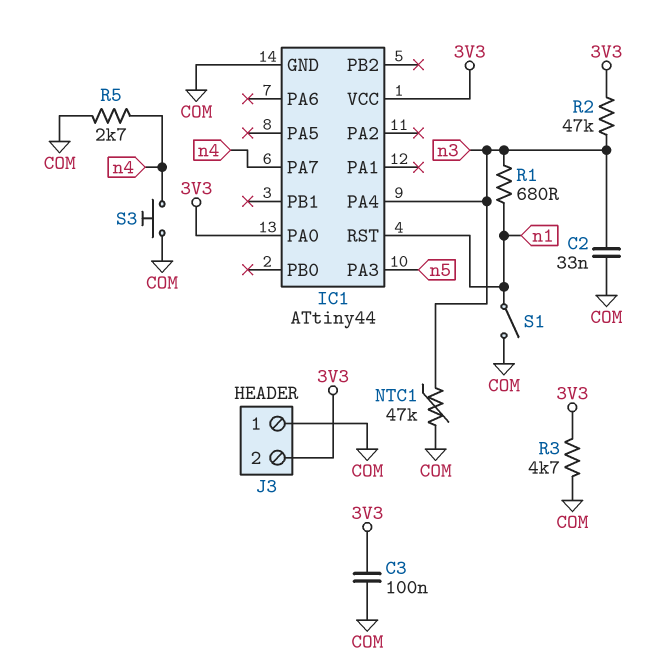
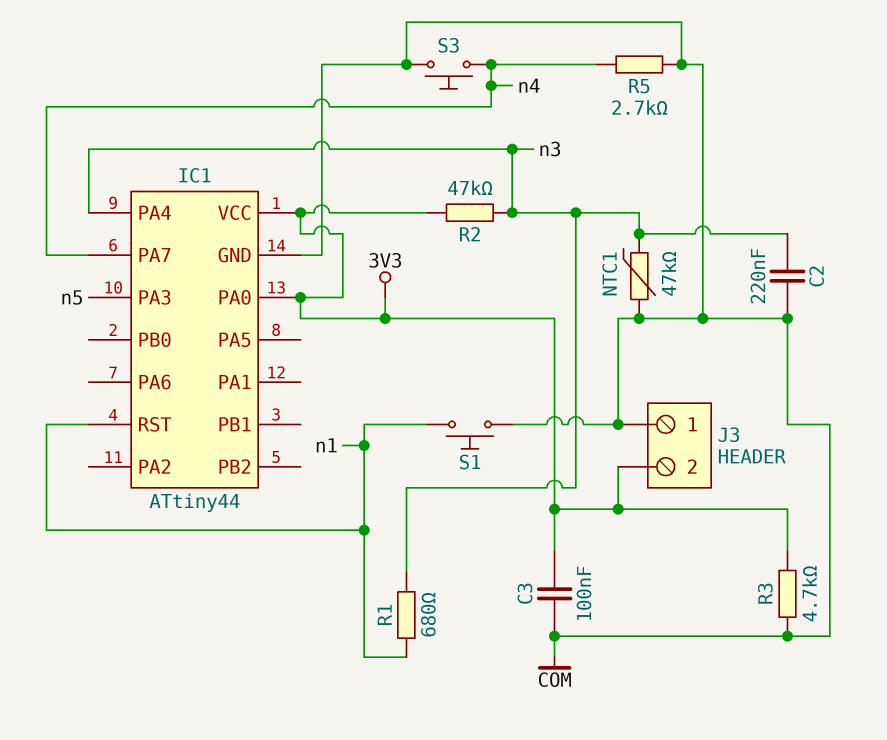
C2: 33nF (COM, n3) -> 220nF (COM, n3)
S1: switch (COM, n1) -> button (COM, n1)

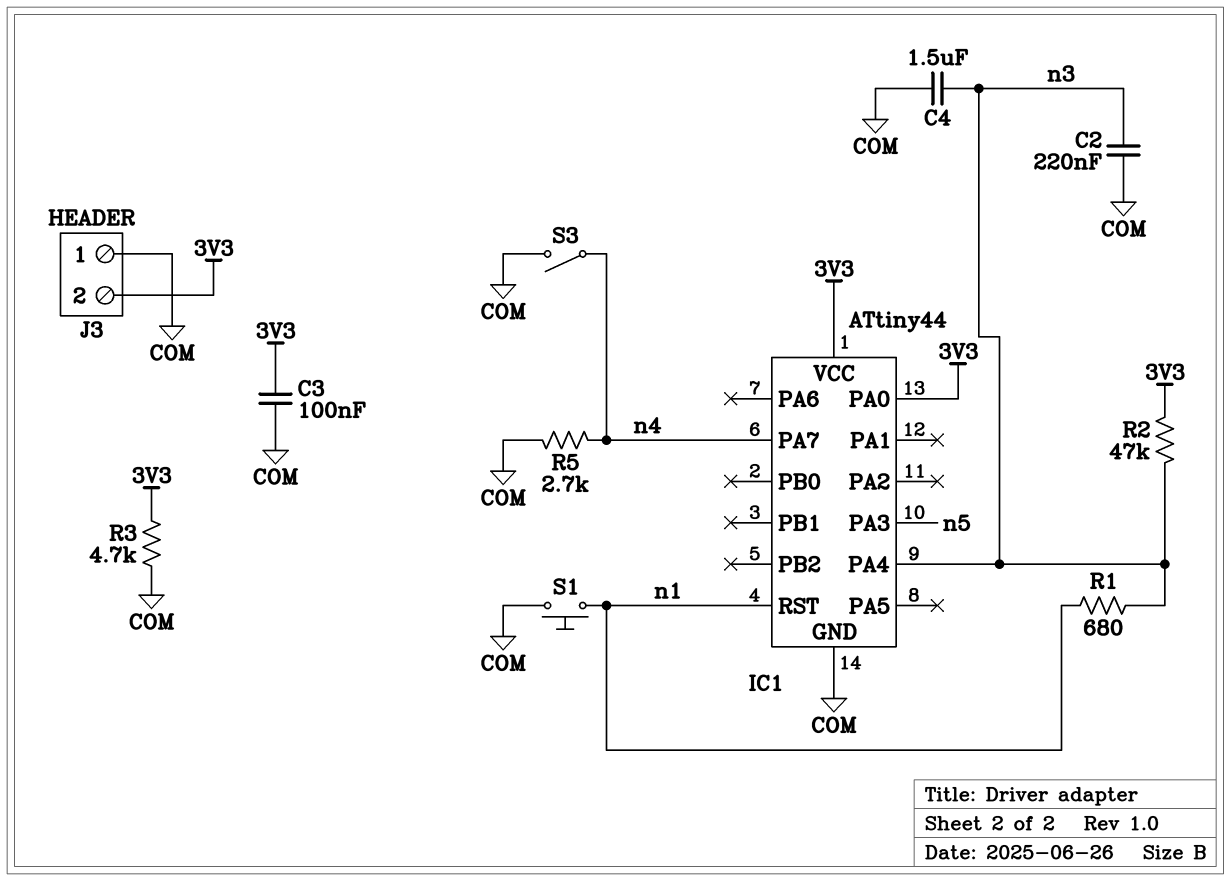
C4: none -> 1.5uF (COM, n3)
NTC1: 47k (COM, n3) -> none
S3: button (COM, n4) -> switch (COM, n4)

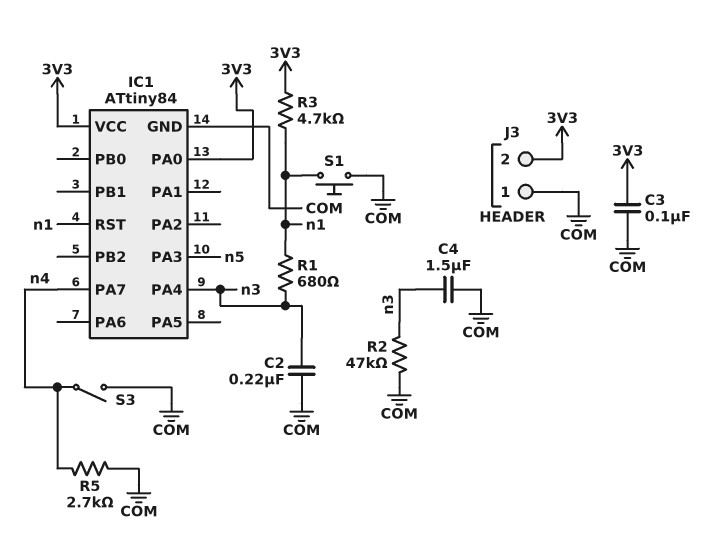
IC1: ATtiny44 -> ATtiny84
R2: 47k (3V3, n3) -> 47k (COM, n3)
R3: 4.7k (3V3, COM) -> 4.7k (3V3, n1)

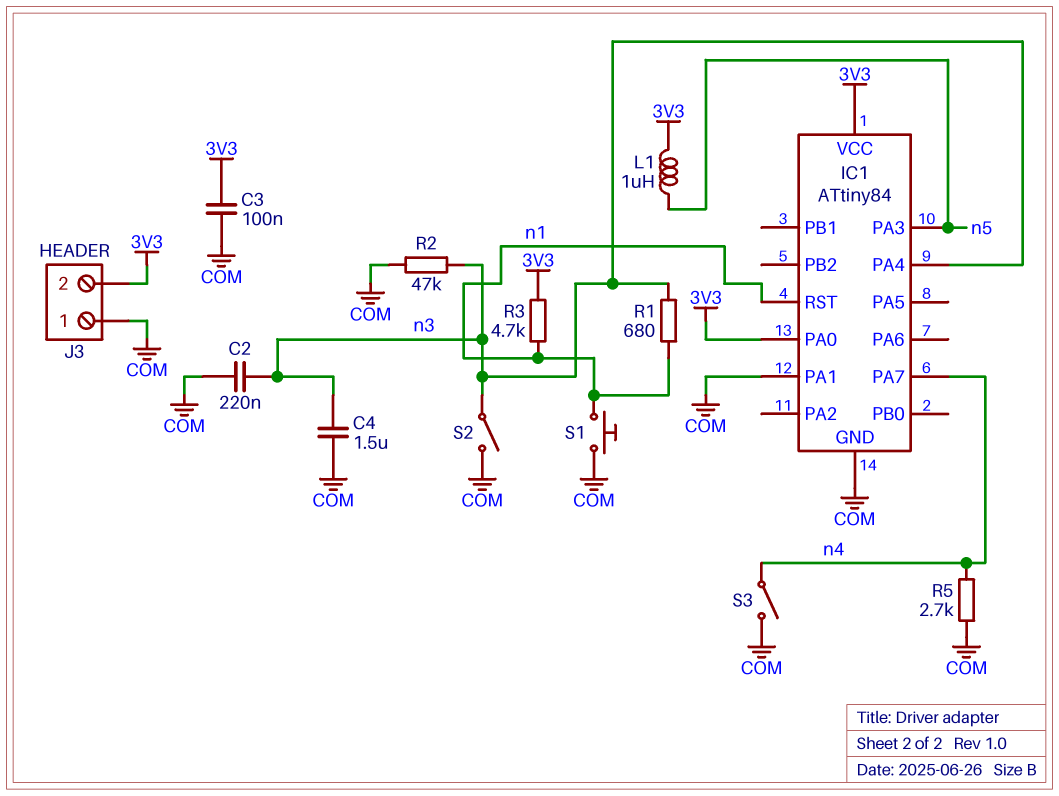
IC1 pin PA1: none -> COM
L1: none -> 1uH (3V3, n5)
S2: none -> switch (COM, n3)

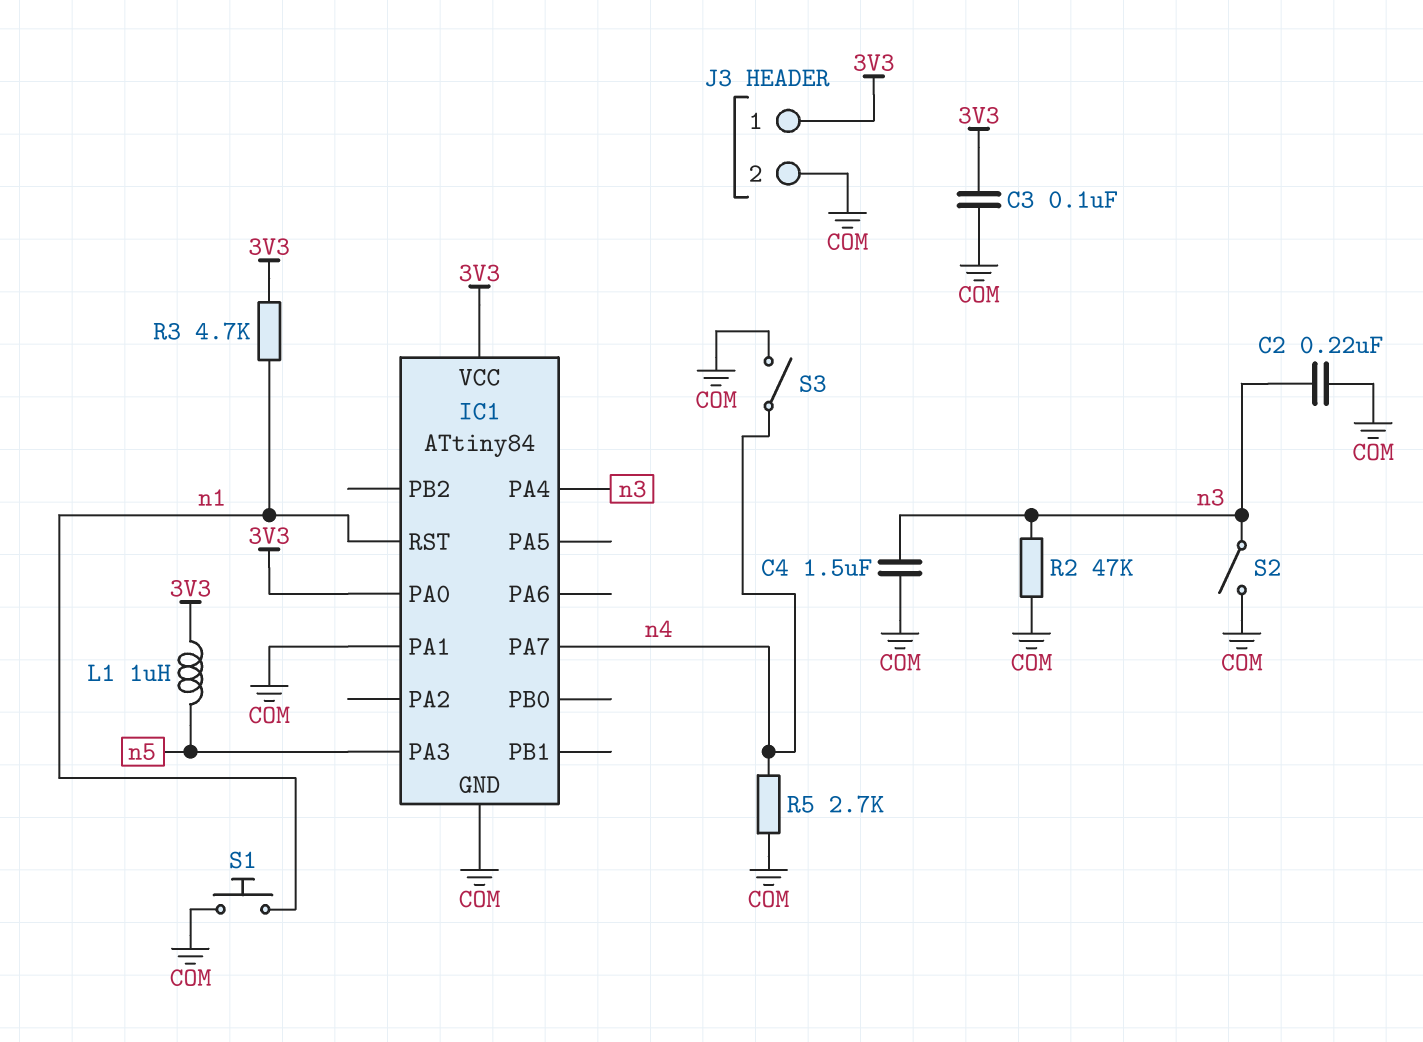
J3 pin 1: COM -> 3V3
J3 pin 2: 3V3 -> COM
R1: 680 (n1, n3) -> none

